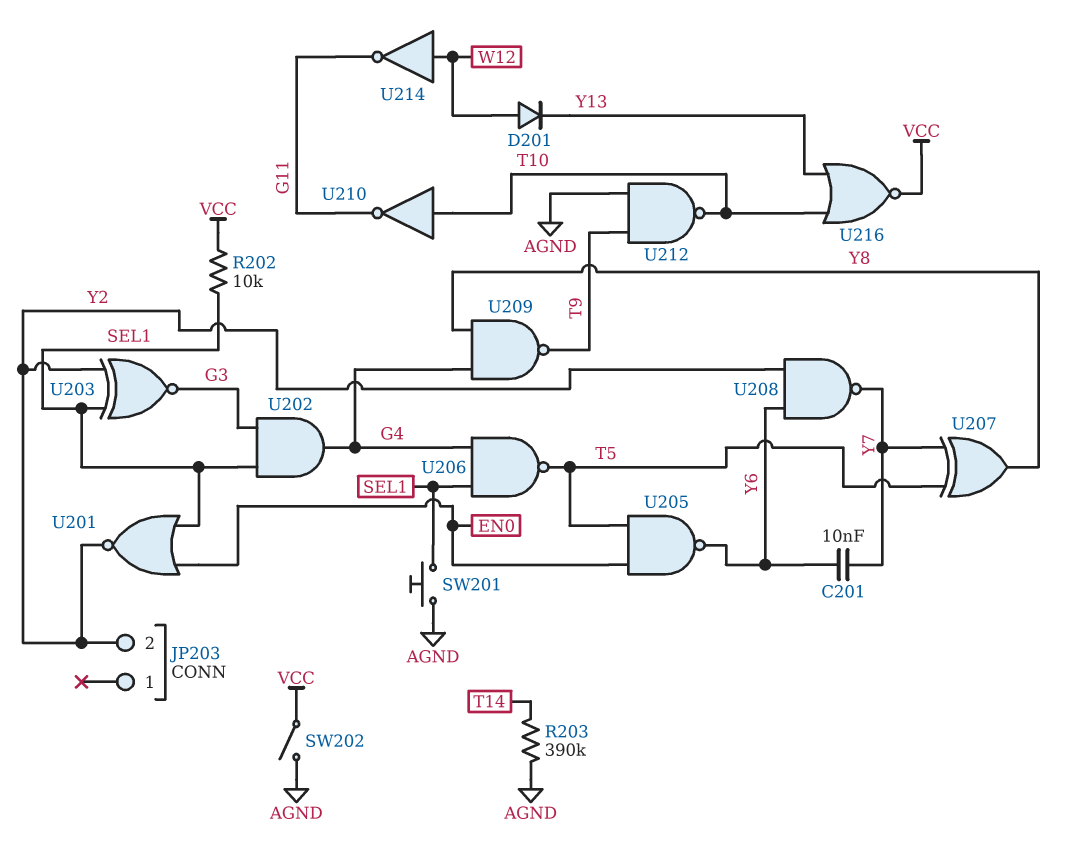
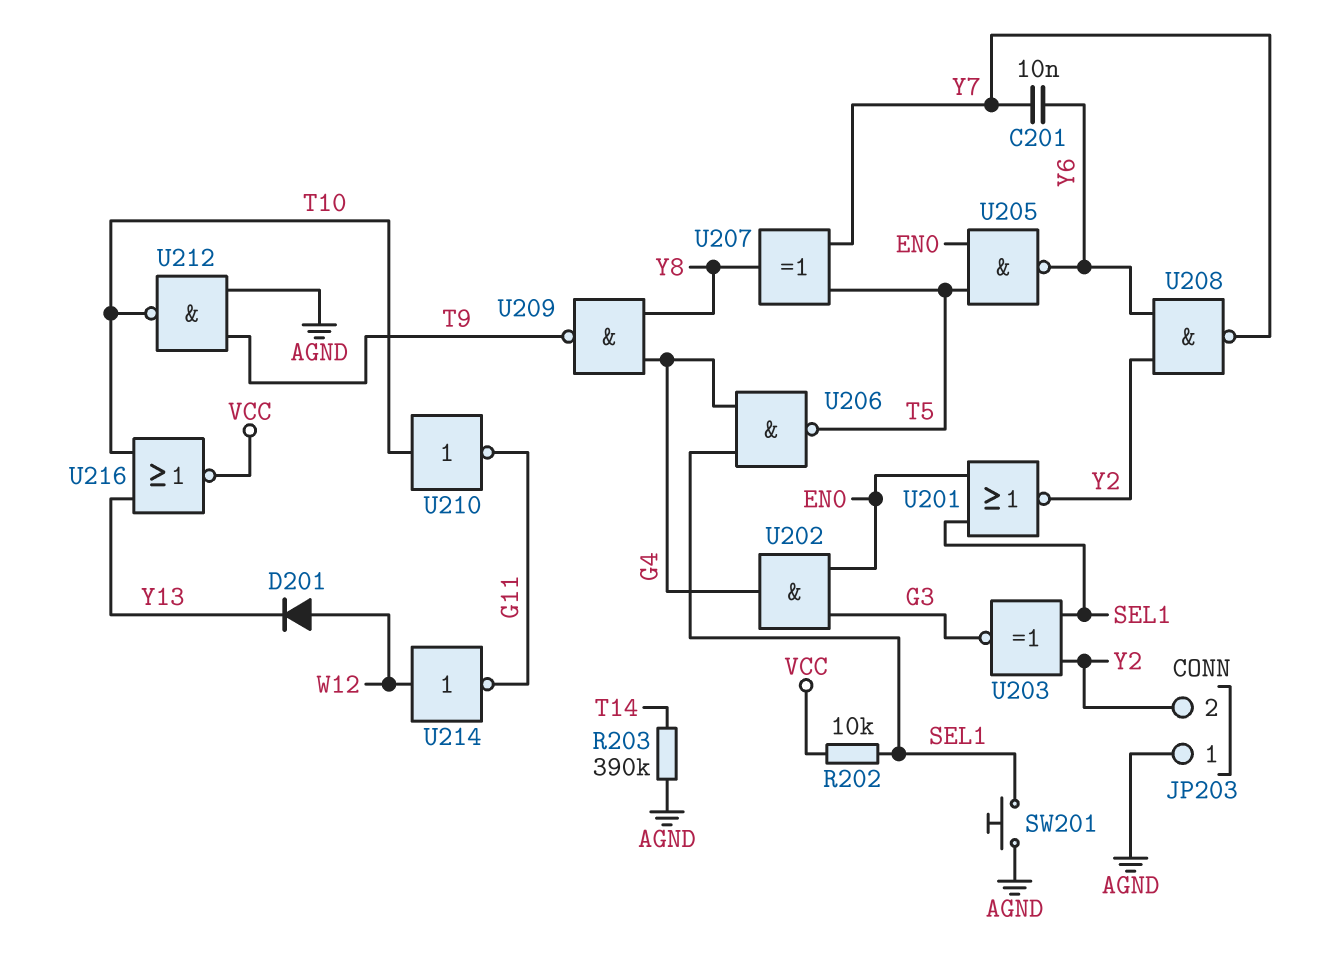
JP203 pin 1: none -> AGND
SW202: switch (AGND, VCC) -> none
U202: AND (in G3, in SEL1, out G4) -> AND (in EN0, in G3, out G4)

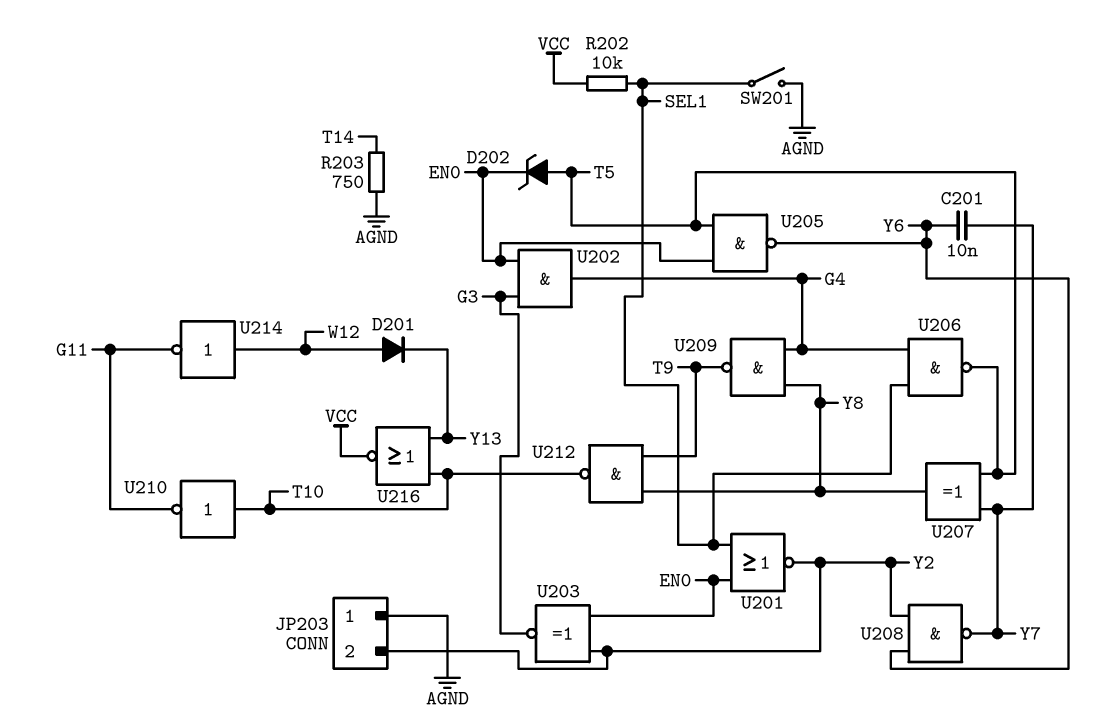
D202: none -> zener (A T5, K EN0)
R203: 390k (AGND, T14) -> 750 (AGND, T14)
SW201: button (AGND, SEL1) -> switch (AGND, SEL1)
U203: XNOR (in SEL1, in Y2, out G3) -> XNOR (in EN0, in Y2, out G3)
U212: NAND (in AGND, in T9, out T10) -> NAND (in T9, in Y8, out T10)

